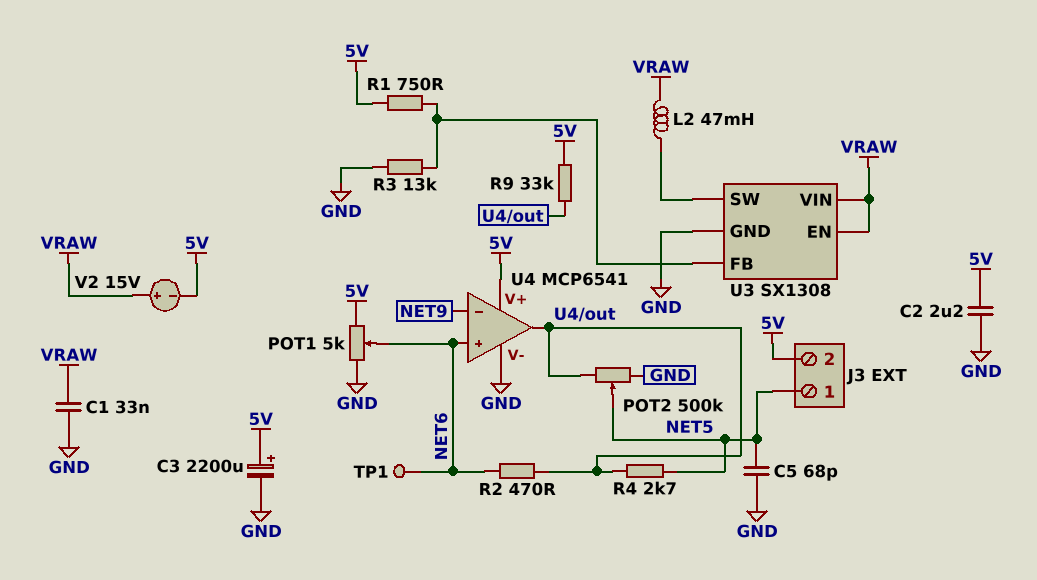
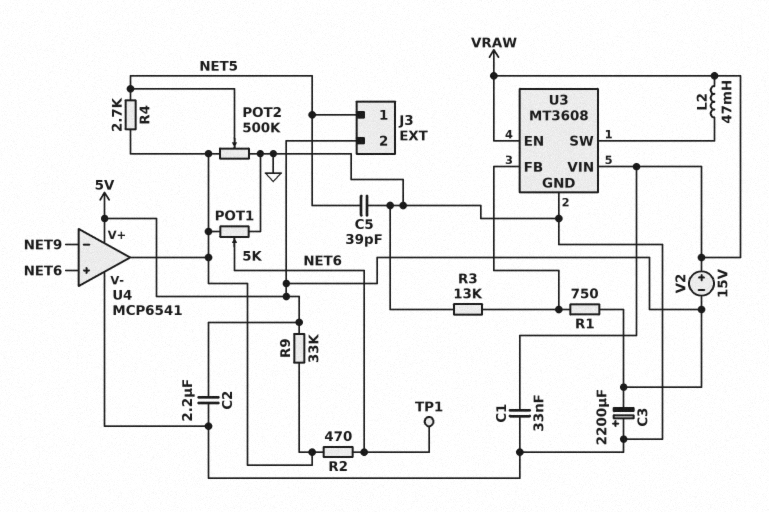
C3: 2200uF (plus 5V, minus GND) -> 2200uF (plus GND, minus 5V)
C5: 68pF (GND, NET5) -> 39pF (GND, NET5)
POT1: 5k (5V, GND, wiper NET6) -> 5k (GND, U4/out, wiper NET6)
U3: SX1308 -> MT3608

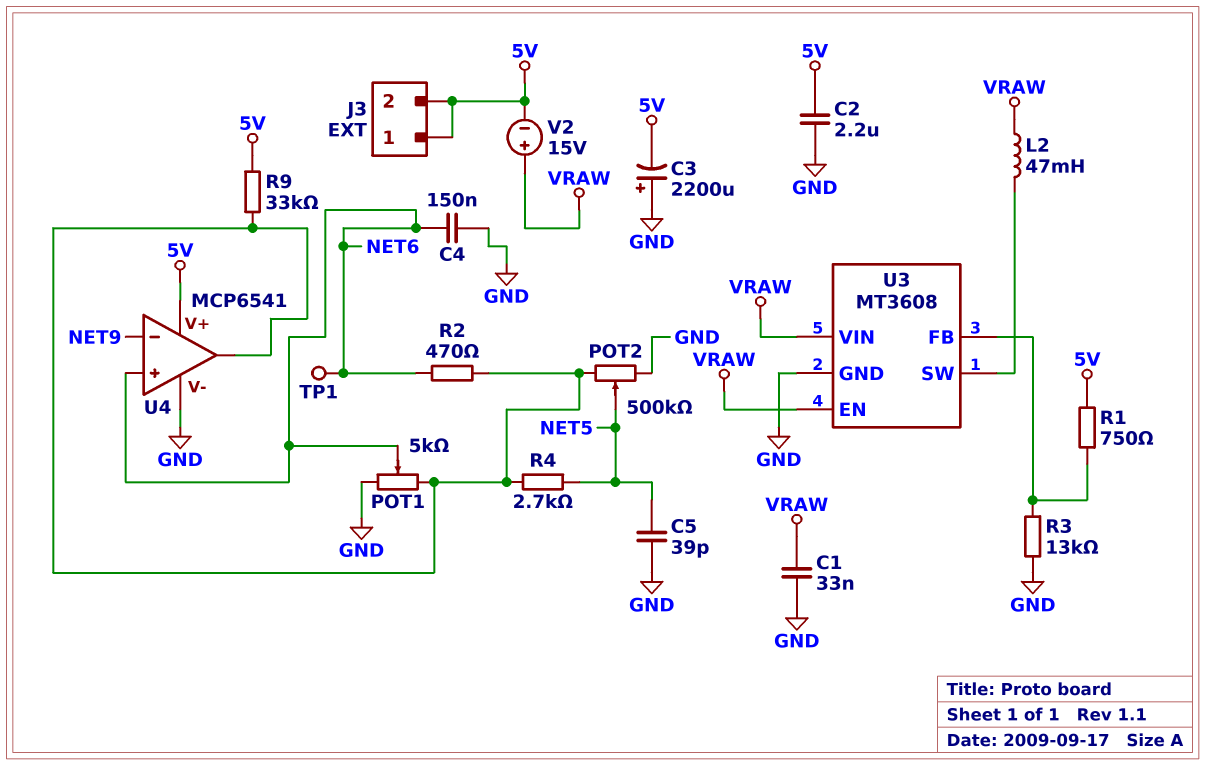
C4: none -> 150nF (GND, NET6)
J3 pin 1: NET5 -> 5V

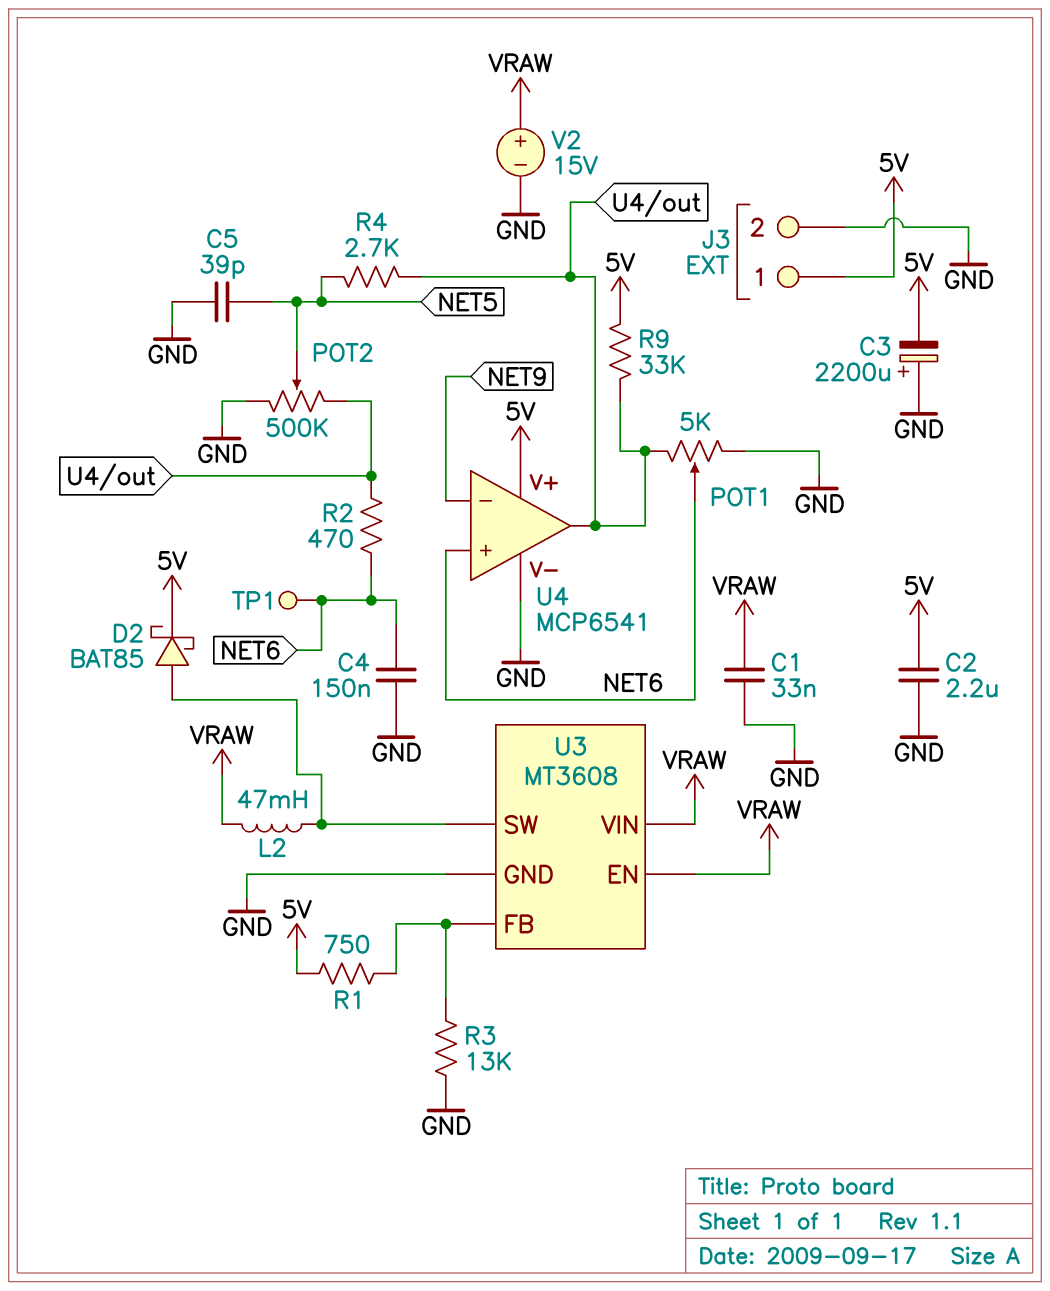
D2: none -> schottky BAT85 (A U3/SW, K 5V)
J3 pin 2: 5V -> GND
V2: 15V (plus VRAW, minus 5V) -> 15V (plus VRAW, minus GND)

